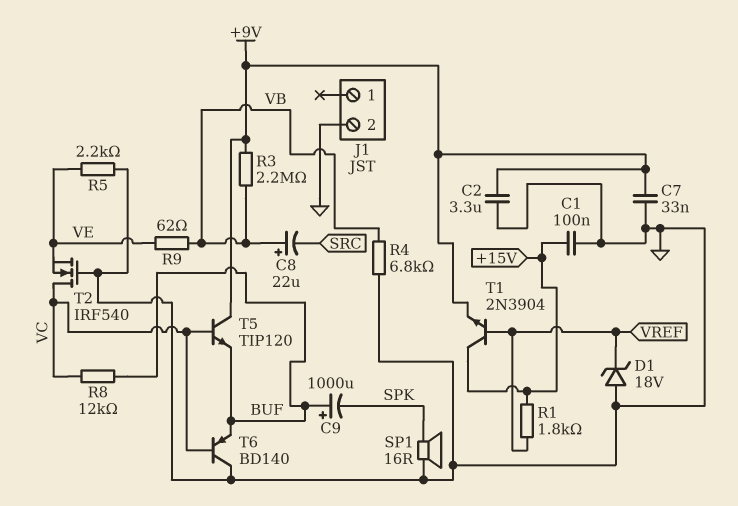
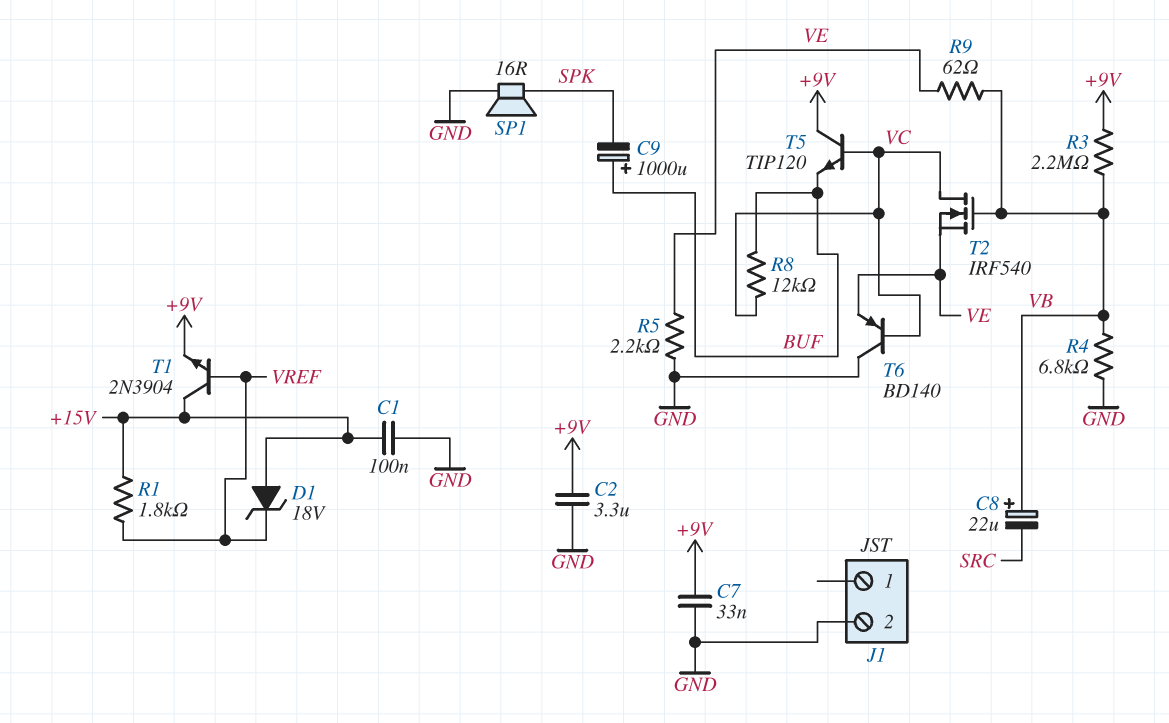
D1: zener 18V (A GND, K VREF) -> zener 18V (A +15V, K VREF)
T2: NMOS IRF540 (G GND, D VC, S VE) -> NMOS IRF540 (G VB, D VC, S VE)
T6: PNP BD140 (B VC, C GND, E BUF) -> PNP BD140 (B VC, C GND, E VE)

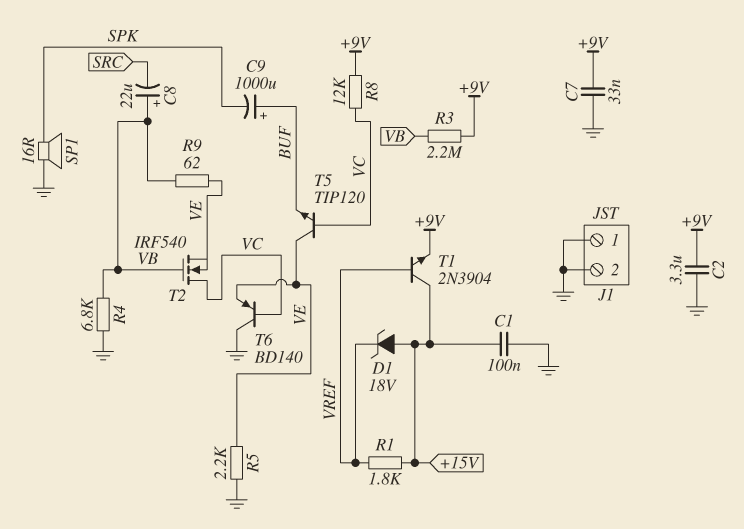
J1 pin 1: none -> GND
R8: 12k (BUF, VC) -> 12k (+9V, VC)
T5: NPN TIP120 (B VC, C +9V, E BUF) -> NPN TIP120 (B VC, C VE, E BUF)

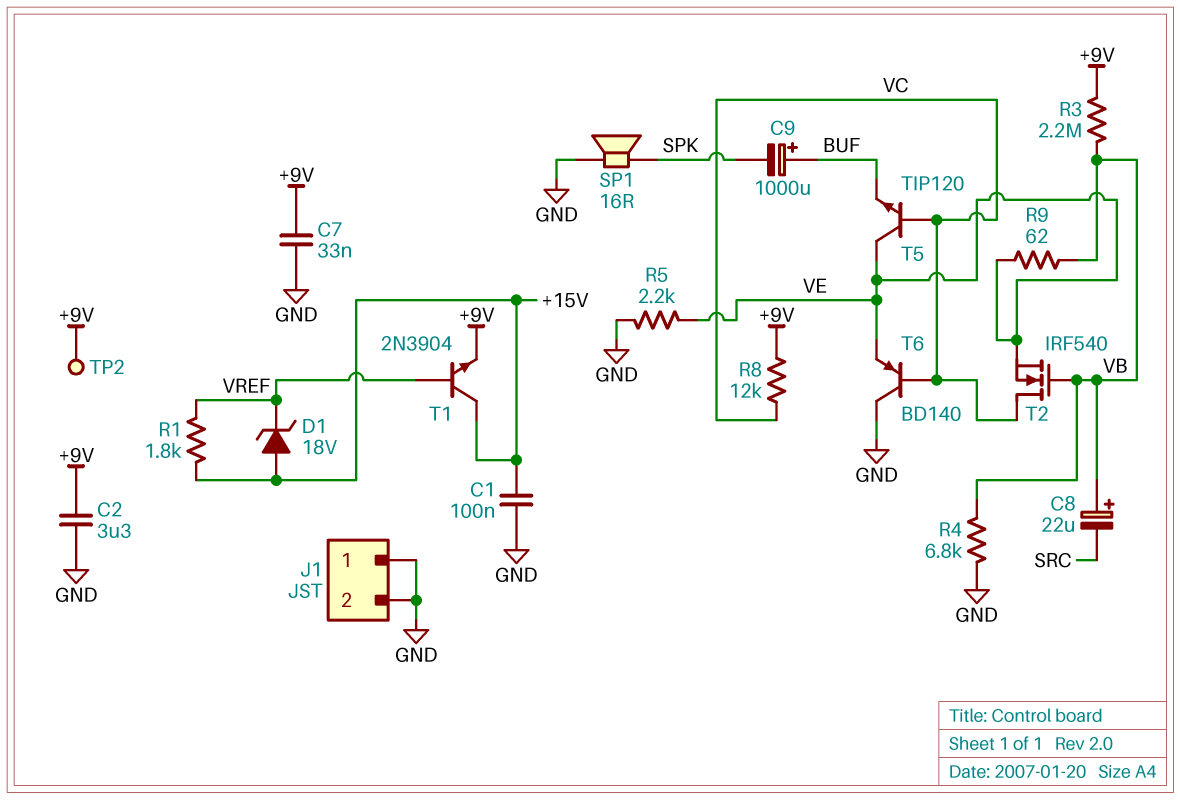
TP2: none -> test point (+9V)

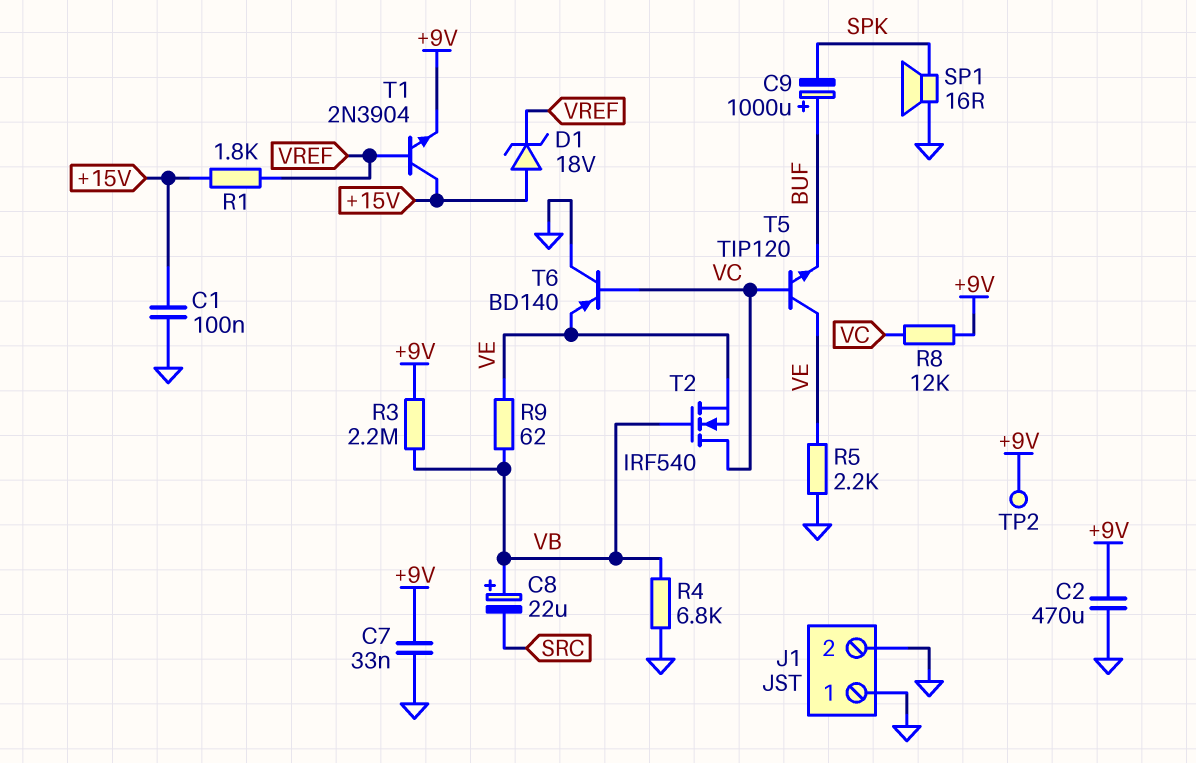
C2: 3.3uF (+9V, GND) -> 470uF (+9V, GND)

